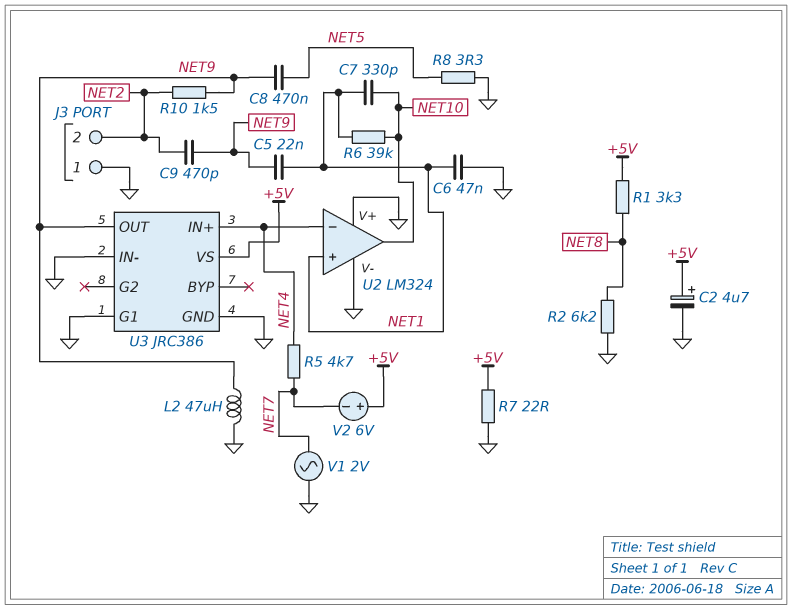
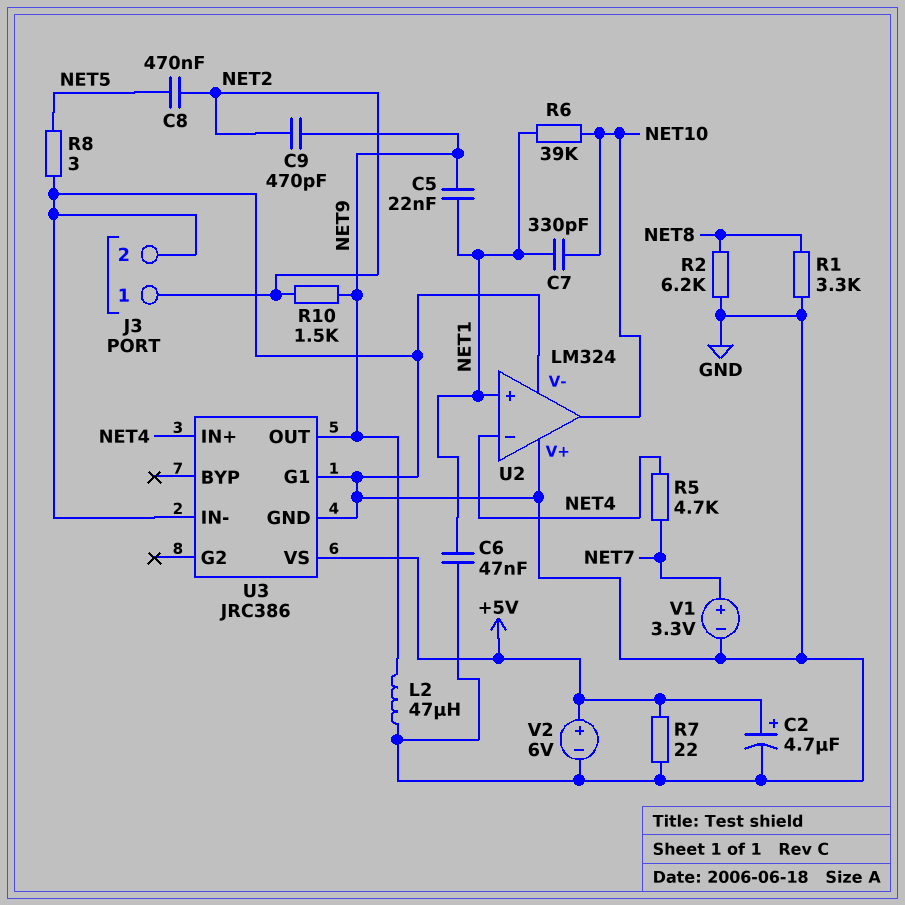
C8: 470nF (NET5, NET9) -> 470nF (NET2, NET5)
J3 pin 1: GND -> NET2
J3 pin 2: NET2 -> GND
R1: 3.3k (+5V, NET8) -> 3.3k (GND, NET8)
R8: 3.3 (GND, NET5) -> 3 (GND, NET5)
V1: AC 2V (GND, NET7) -> 3.3V (plus NET7, minus GND)
V2: 6V (plus +5V, minus NET7) -> 6V (plus +5V, minus GND)

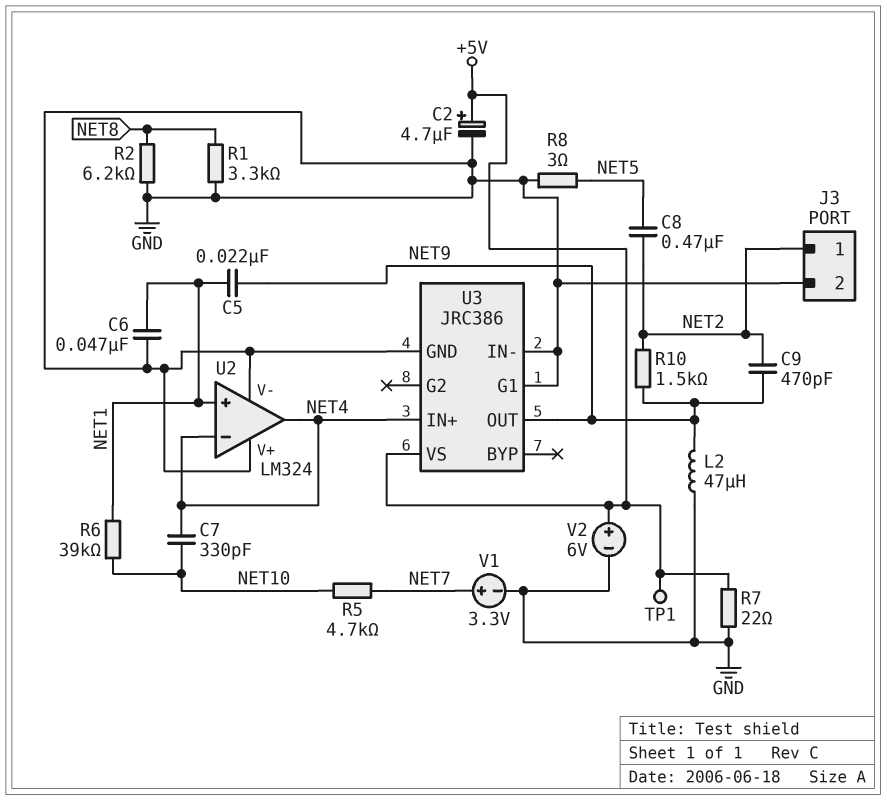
C7: 330pF (NET1, NET10) -> 330pF (NET4, NET10)
R5: 4.7k (NET4, NET7) -> 4.7k (NET7, NET10)
TP1: none -> test point (+5V)
U2 pin out: NET10 -> NET4

